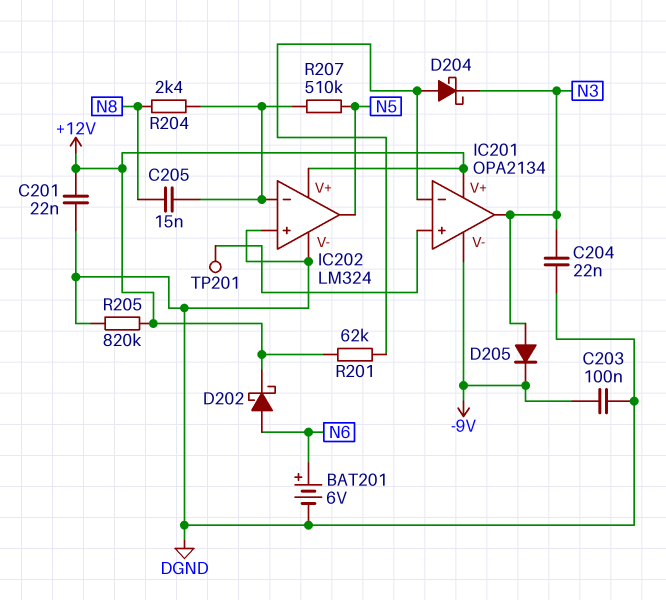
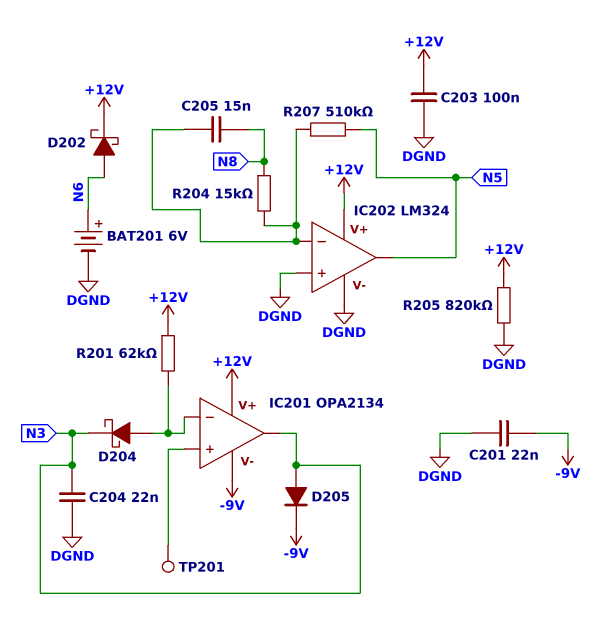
C201: 22nF (+12V, DGND) -> 22nF (-9V, DGND)
C203: 100nF (-9V, DGND) -> 100nF (+12V, DGND)
R204: 2.4k (IC202/in-, N8) -> 15k (IC202/in-, N8)

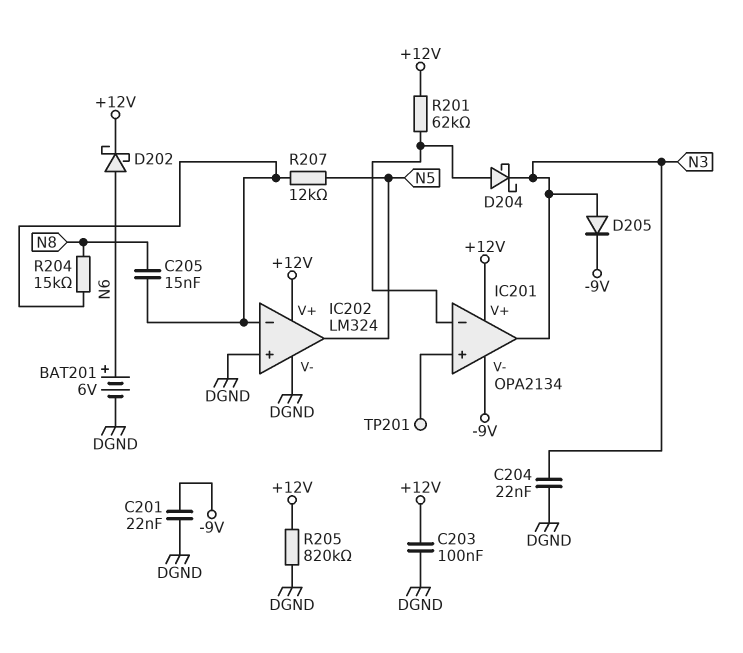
R207: 510k (IC202/in-, N5) -> 12k (IC202/in-, N5)

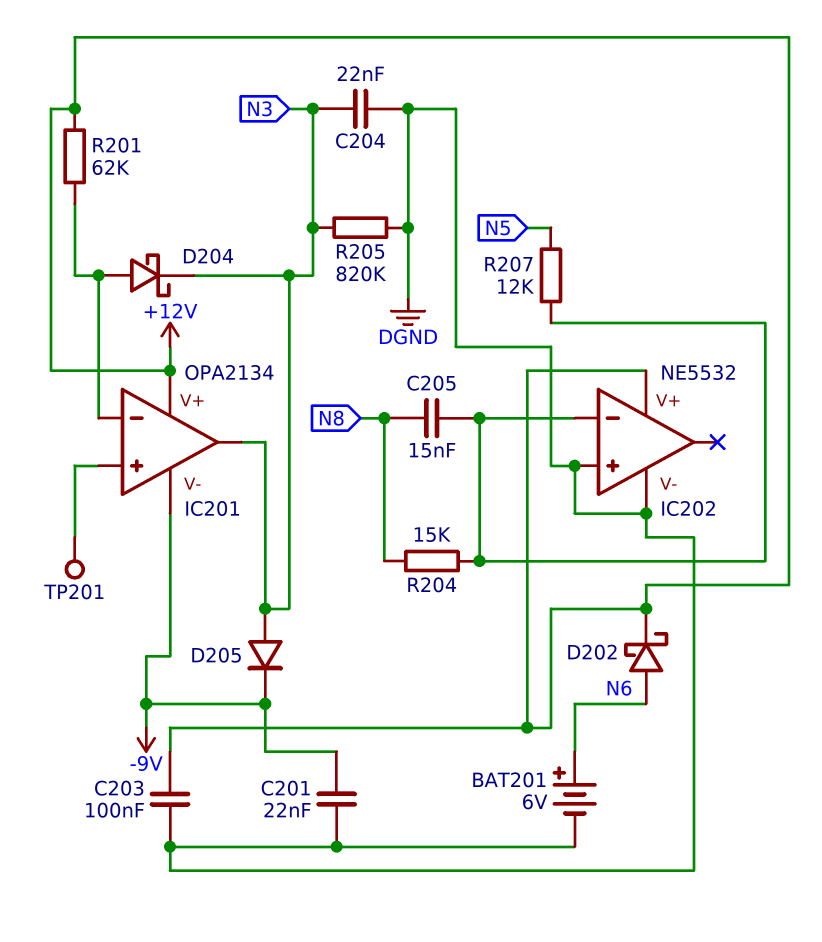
IC202: LM324 -> NE5532
IC202 pin out: N5 -> none
R205: 820k (+12V, DGND) -> 820k (DGND, N3)

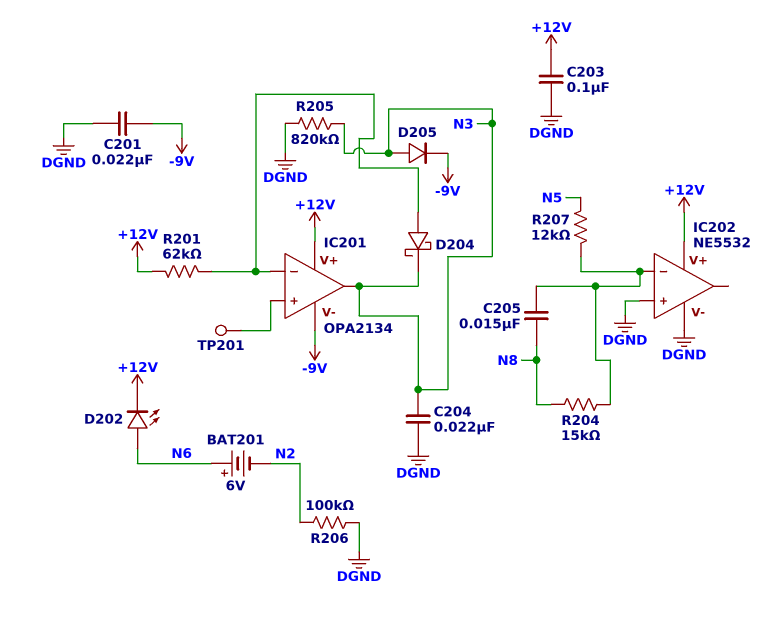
BAT201: 6V (plus N6, minus DGND) -> 6V (plus N6, minus N2)
D202: schottky (A N6, K +12V) -> LED (A N6, K +12V)
R206: none -> 100k (DGND, N2)

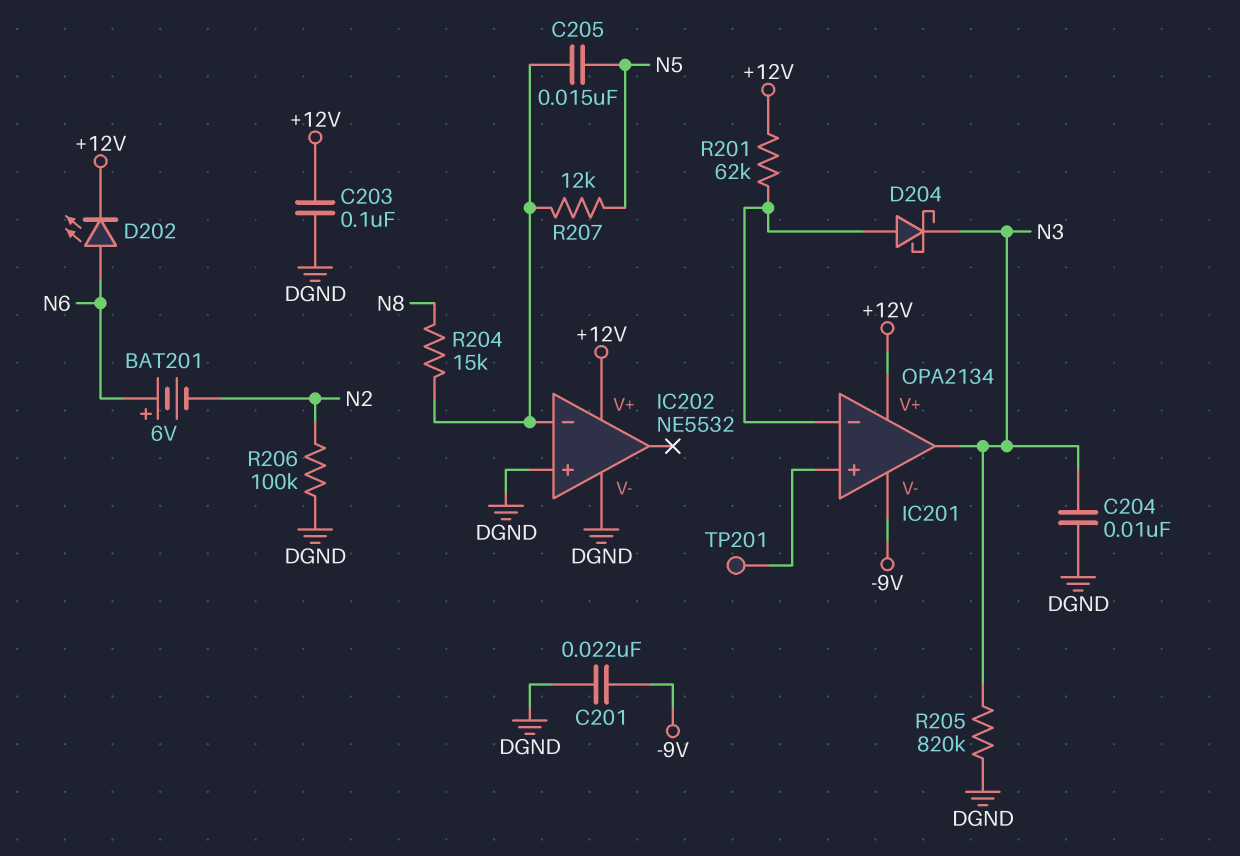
C204: 22nF (DGND, N3) -> 10nF (DGND, N3)
C205: 15nF (IC202/in-, N8) -> 15nF (IC202/in-, N5)
D205: diode (A N3, K -9V) -> none

